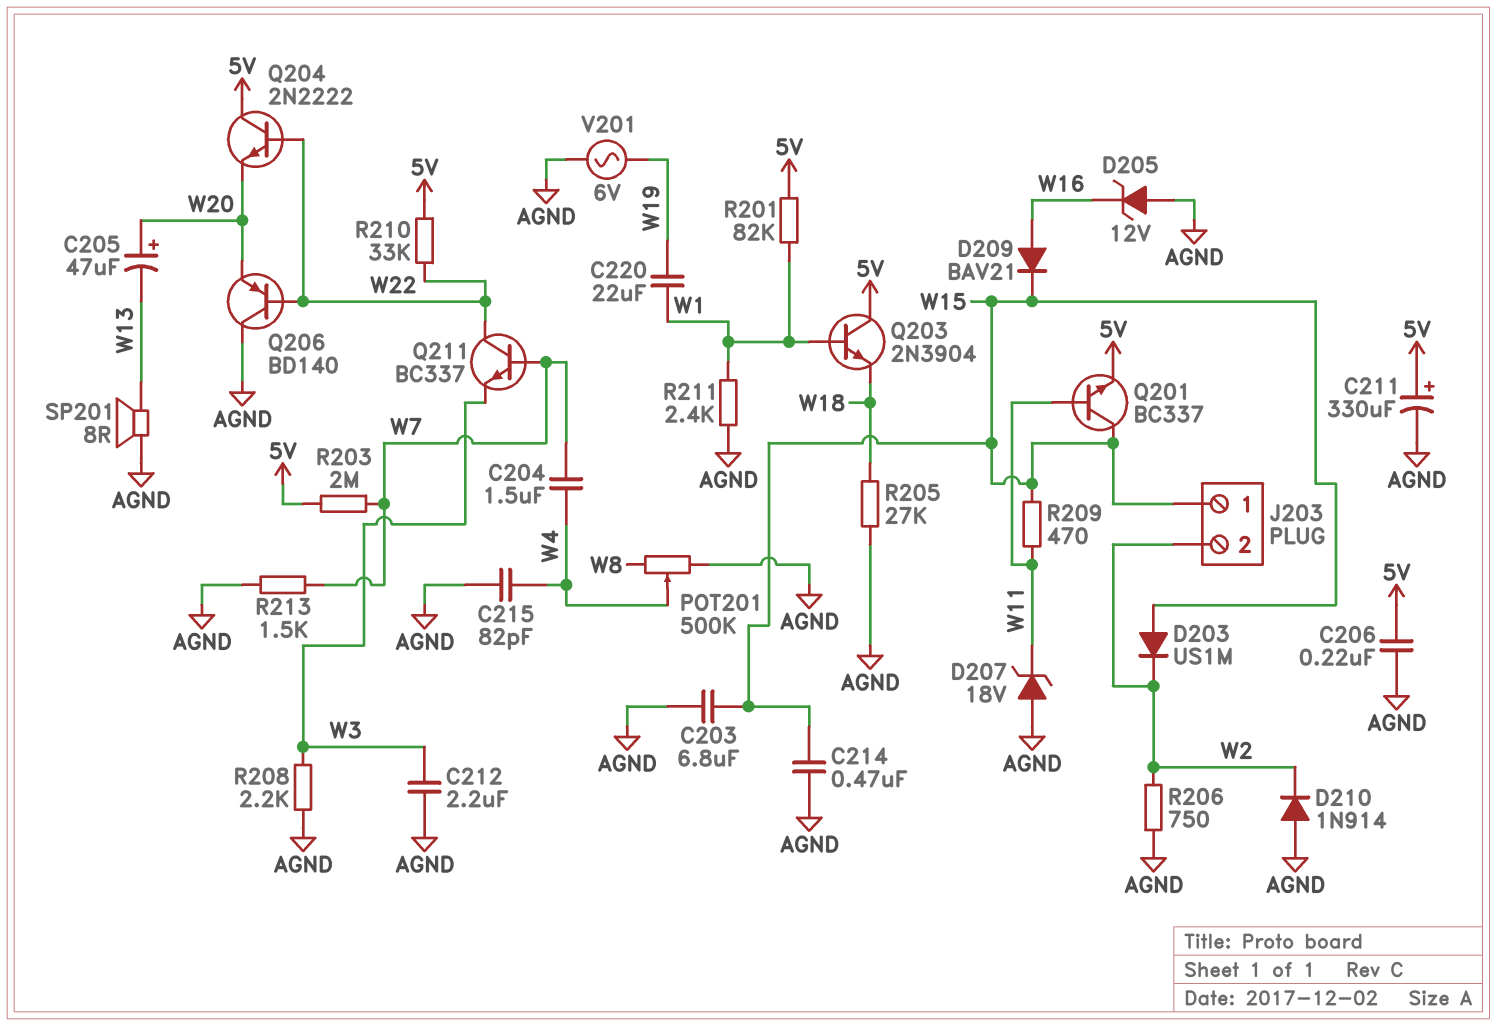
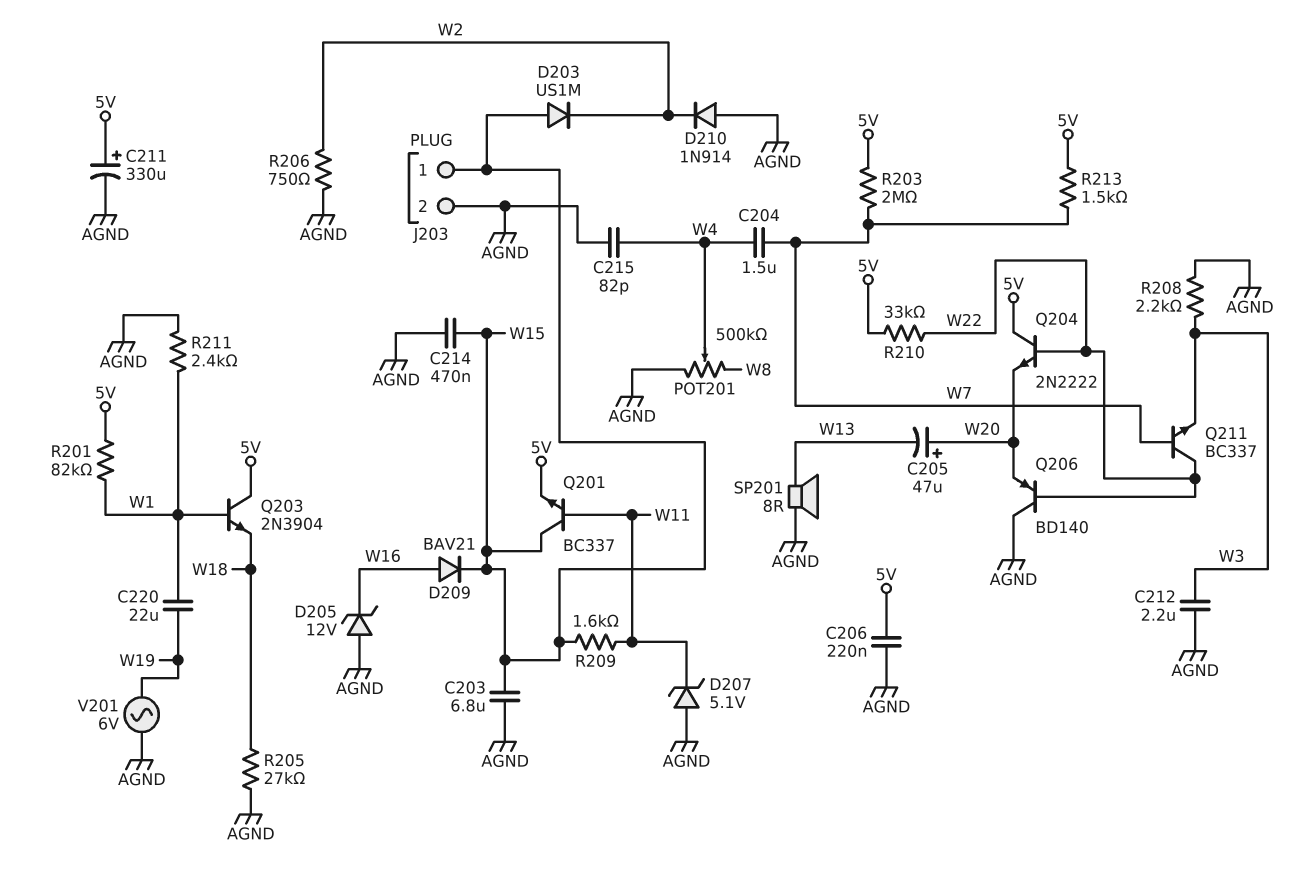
D207: zener 18V (A AGND, K W11) -> zener 5.1V (A AGND, K W11)
J203 pin 2: W2 -> AGND
R209: 470 (W11, W15) -> 1.6k (W11, W15)
R213: 1.5k (AGND, W7) -> 1.5k (5V, W7)

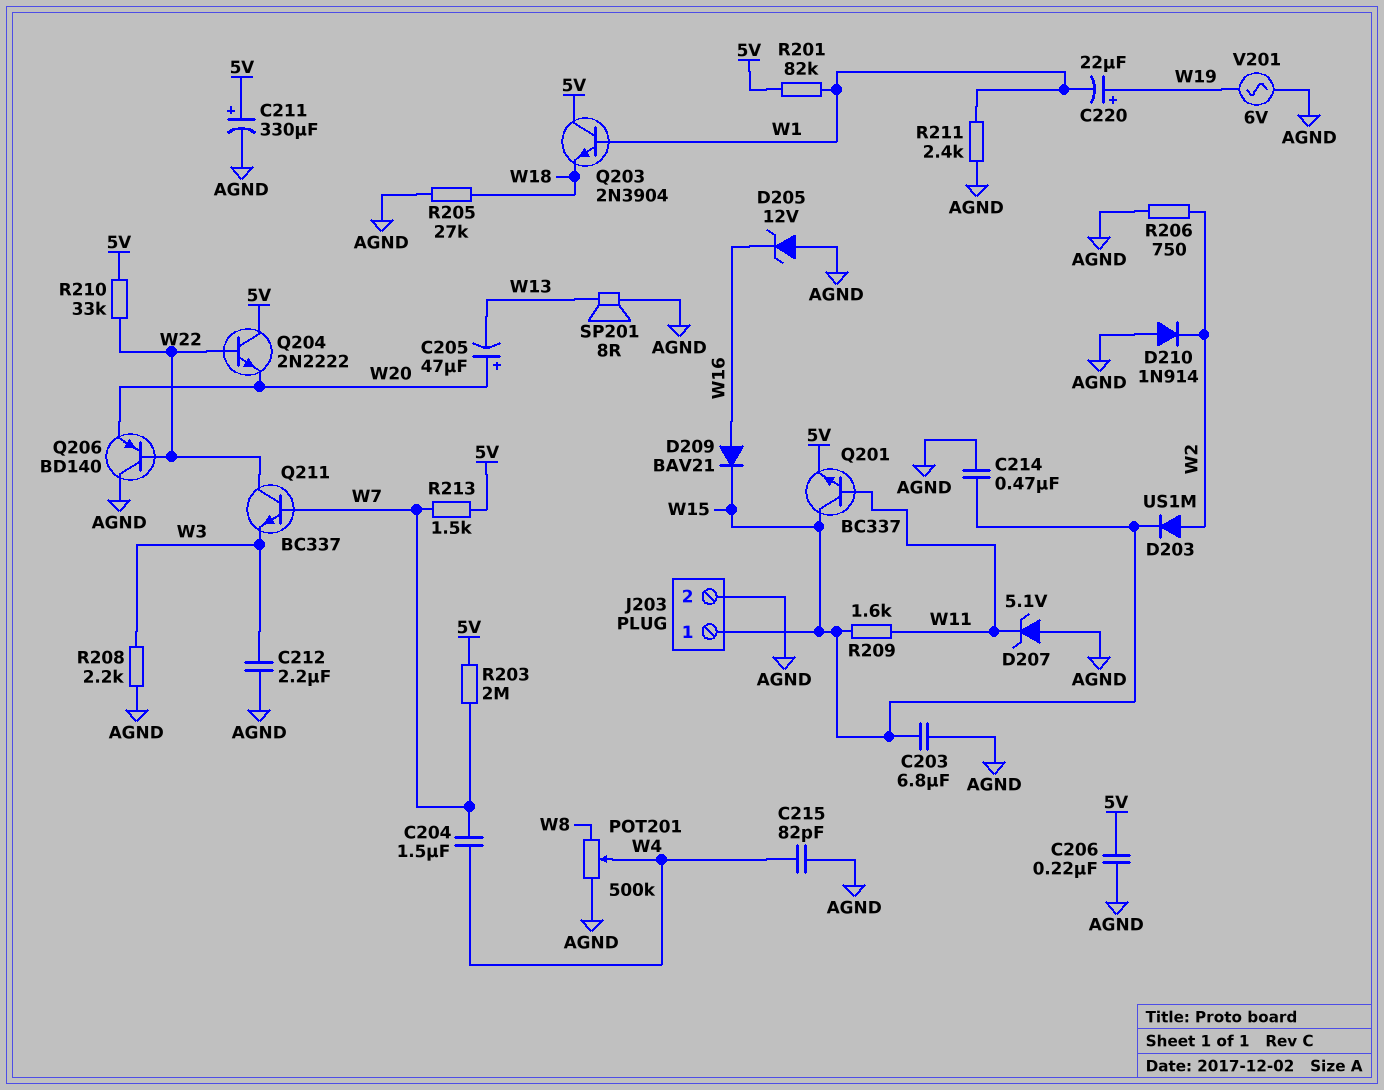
C220: 22uF (W1, W19) -> 22uF (plus W19, minus W1)
D203: diode US1M (A W15, K W2) -> diode US1M (A W2, K W15)

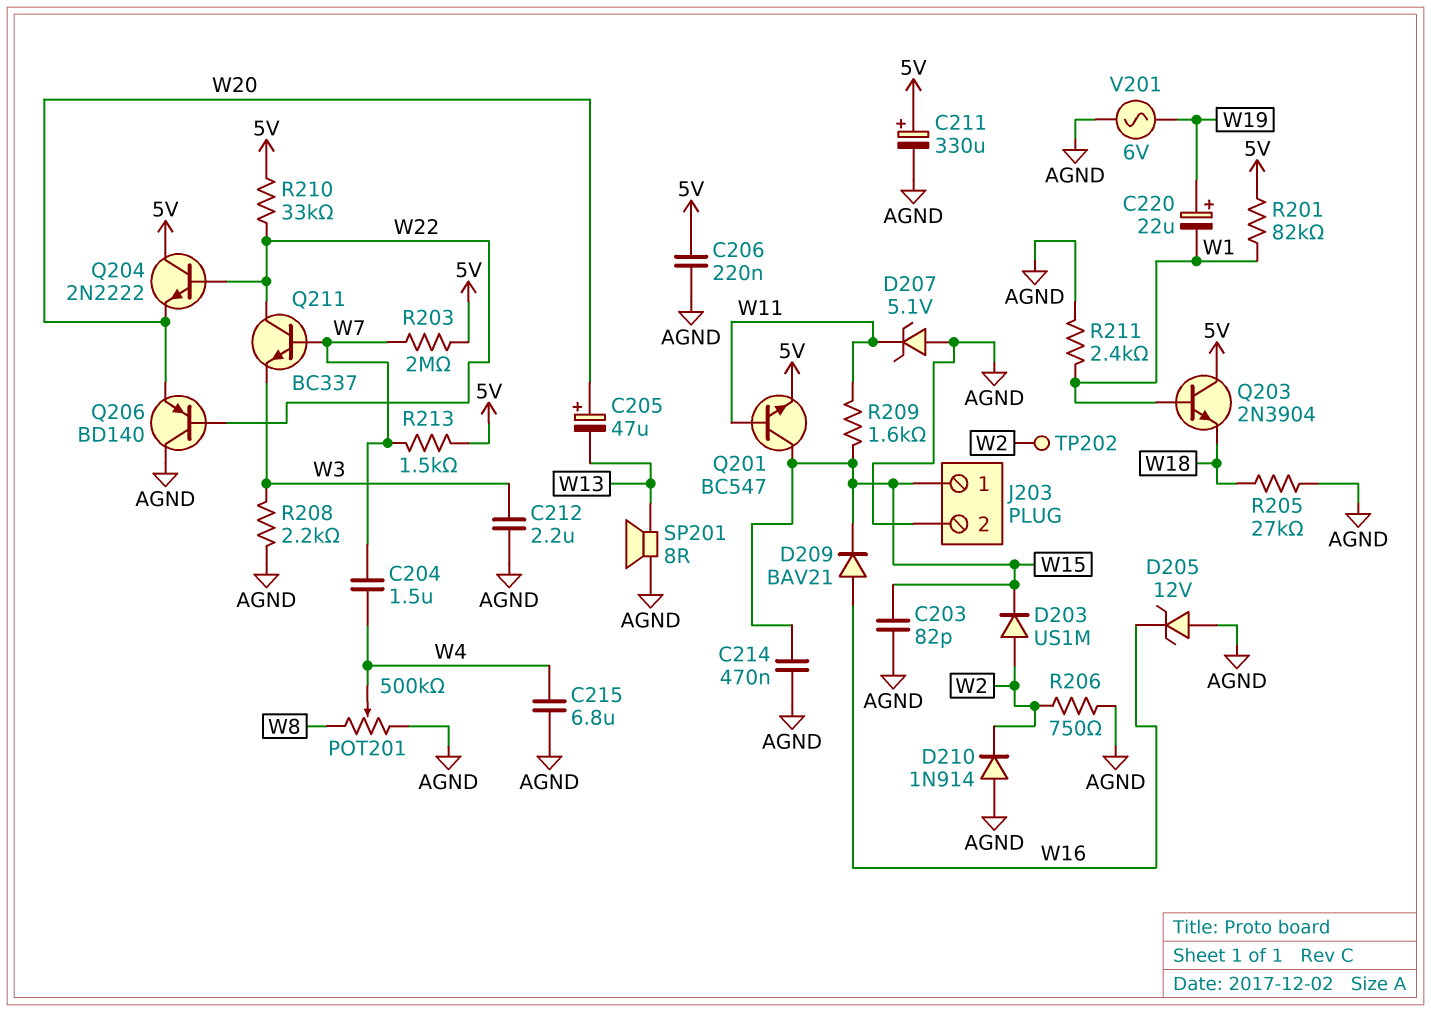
C203: 6.8uF (AGND, W15) -> 82pF (AGND, W15)
C215: 82pF (AGND, W4) -> 6.8uF (AGND, W4)
Q201: NPN BC337 (B W11, C W15, E 5V) -> NPN BC547 (B W11, C W15, E 5V)
TP202: none -> test point (W2)

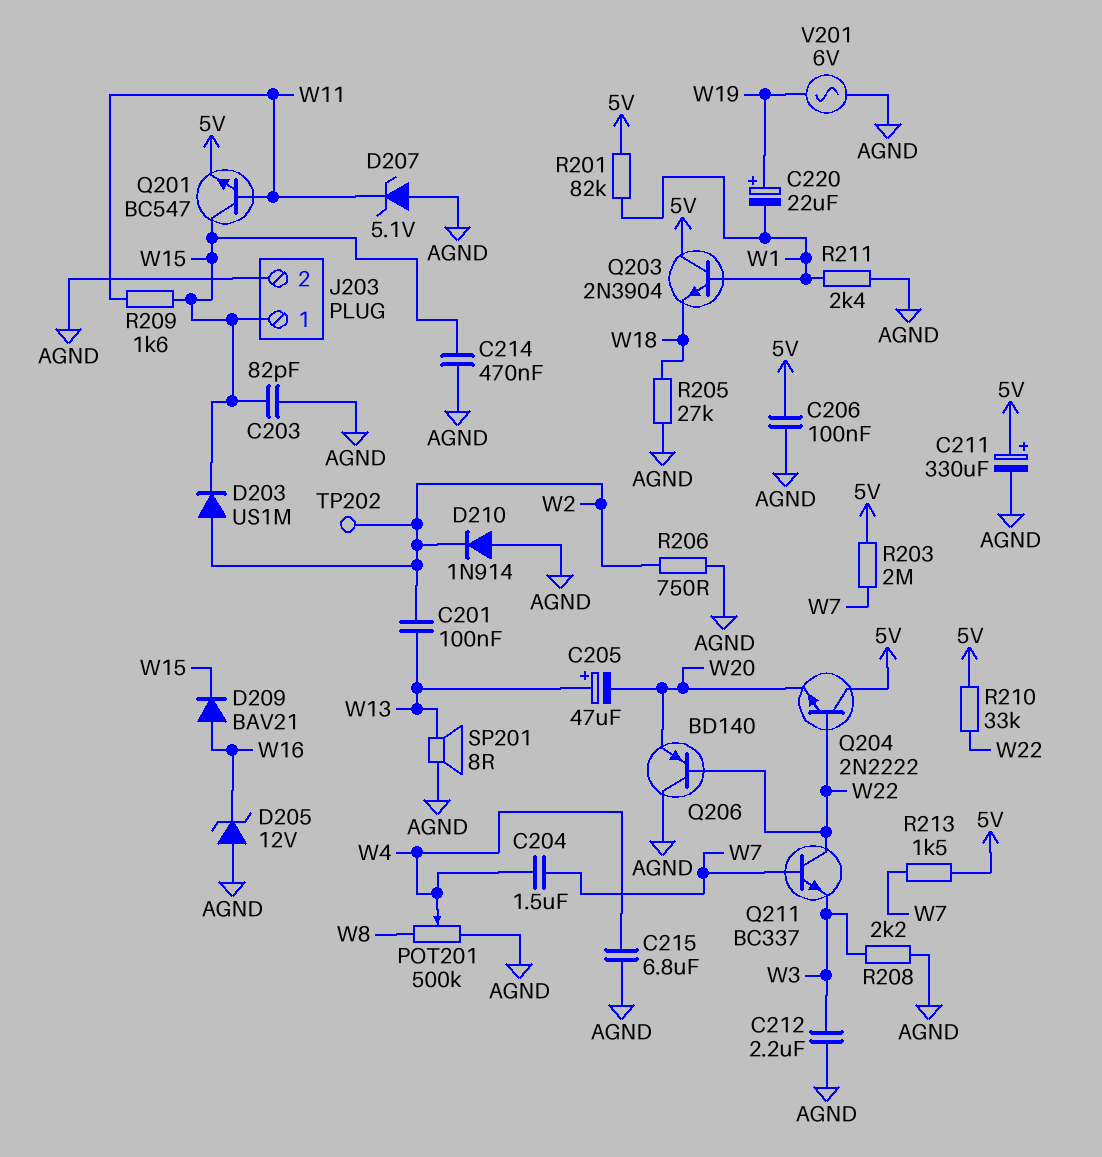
C201: none -> 100nF (W2, W13)
C205: 47uF (plus W20, minus W13) -> 47uF (plus W13, minus W20)
C206: 220nF (5V, AGND) -> 100nF (5V, AGND)

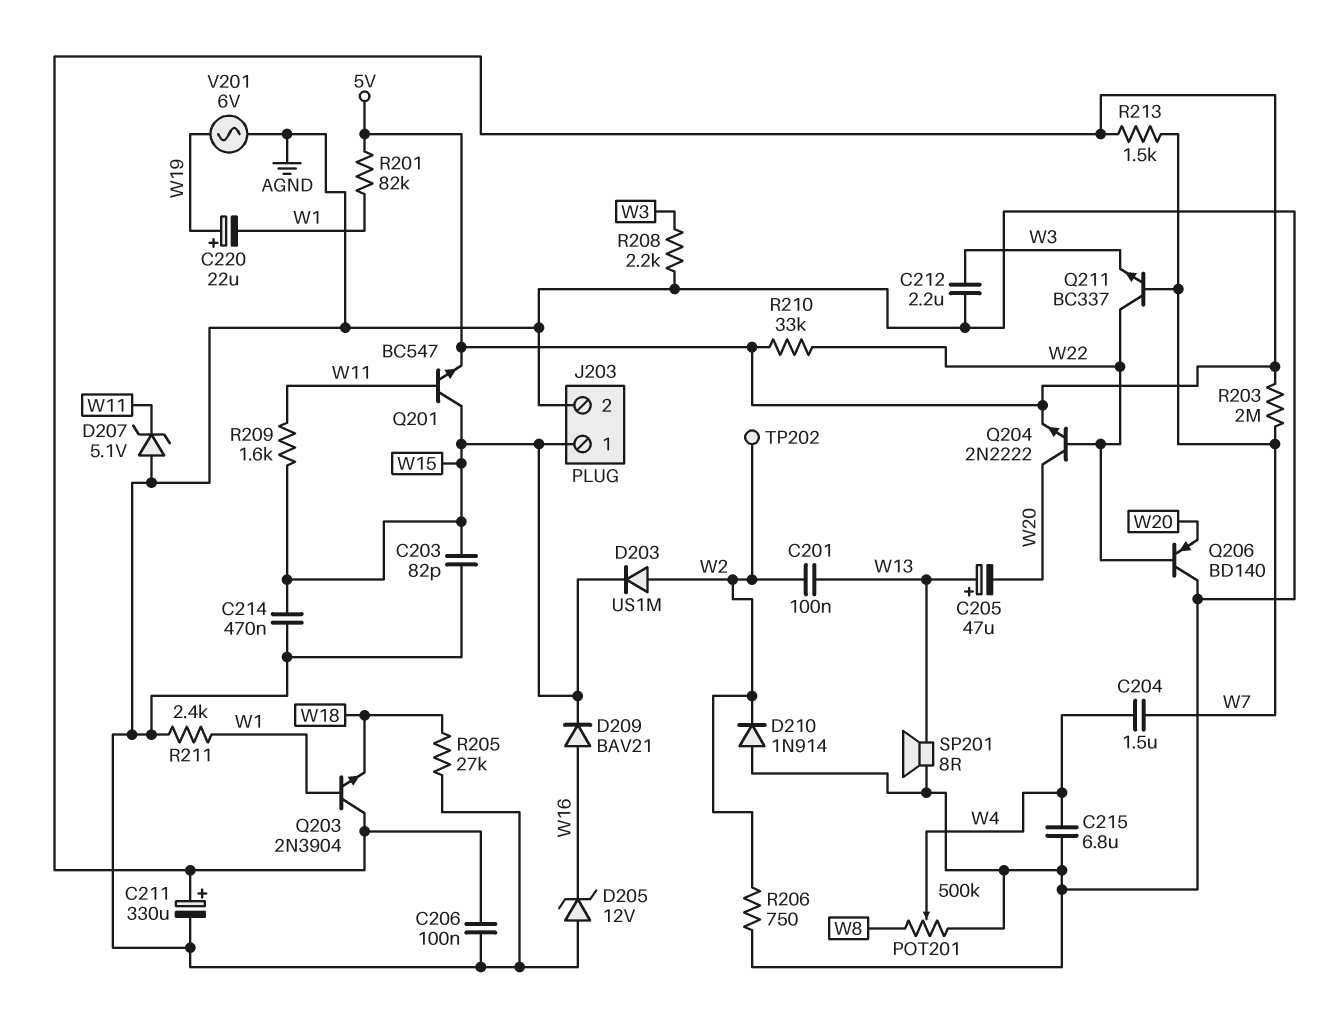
Q204: NPN 2N2222 (B W22, C 5V, E W20) -> NPN 2N2222 (B W22, C W20, E 5V)

